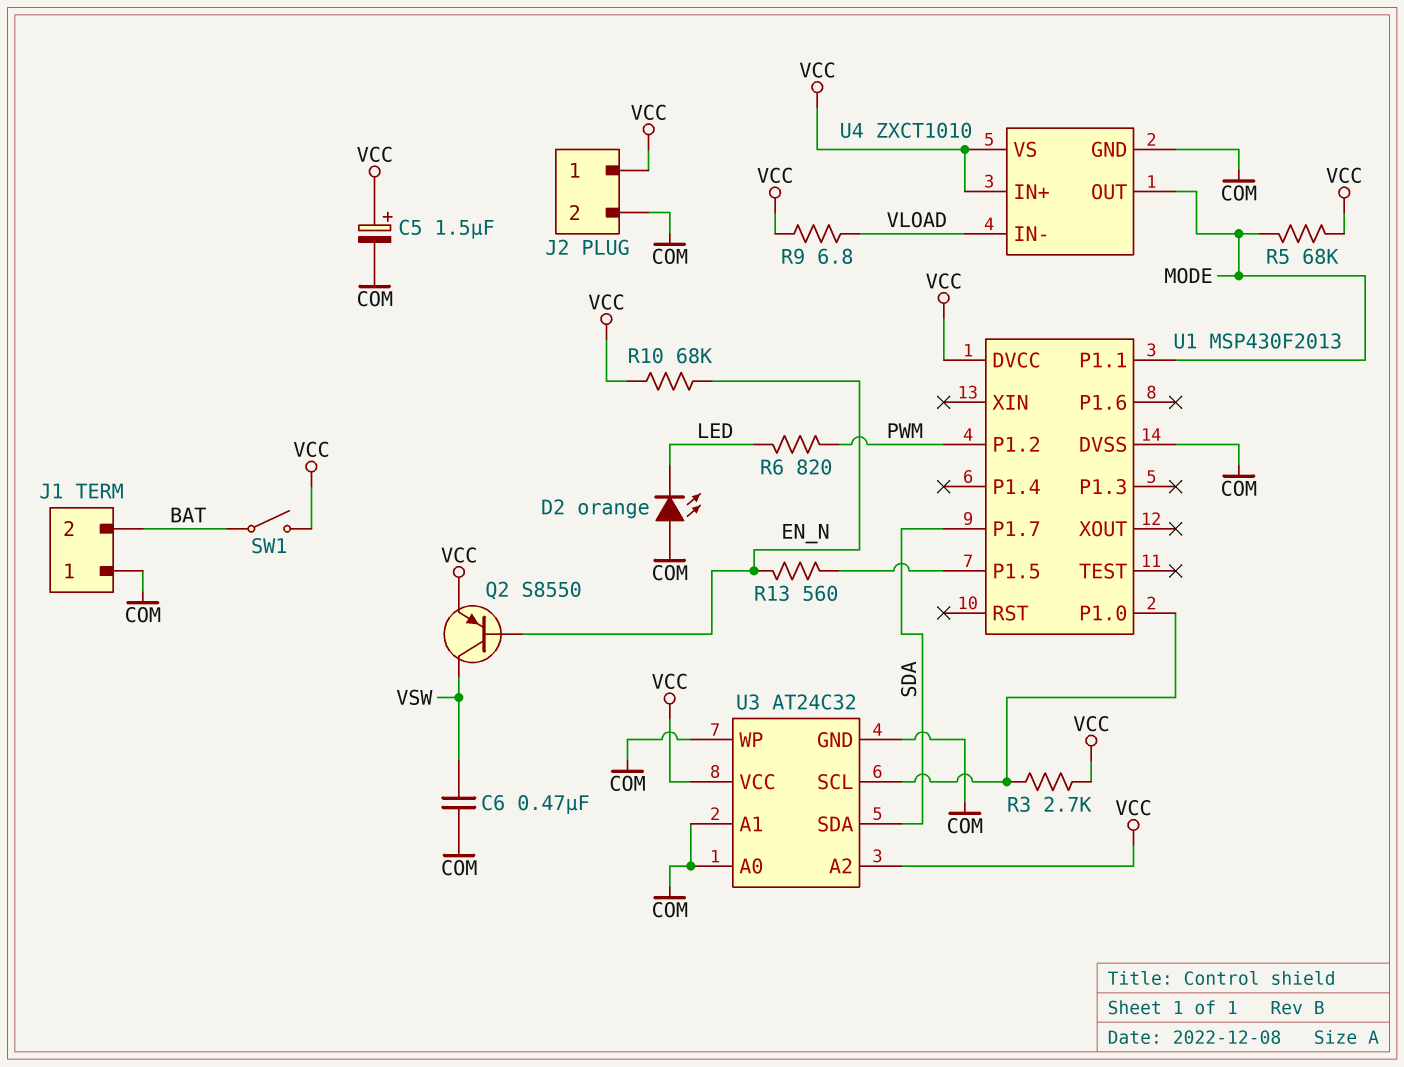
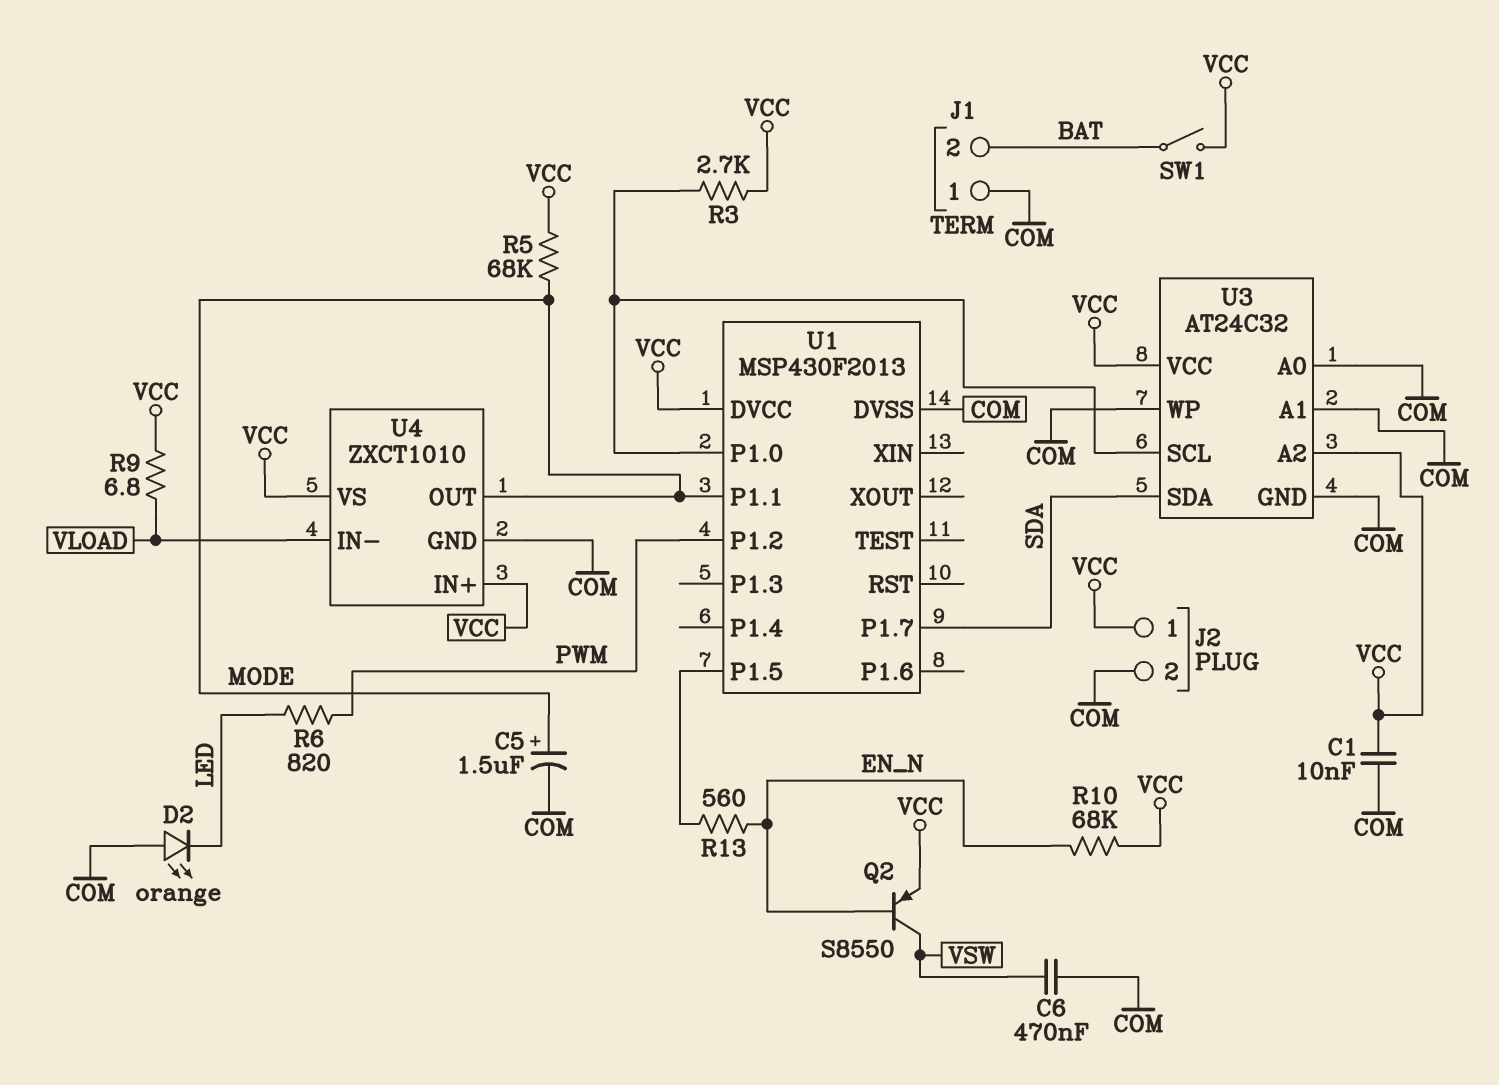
C1: none -> 10nF (COM, VCC)
C5: 1.5uF (plus VCC, minus COM) -> 1.5uF (plus MODE, minus COM)

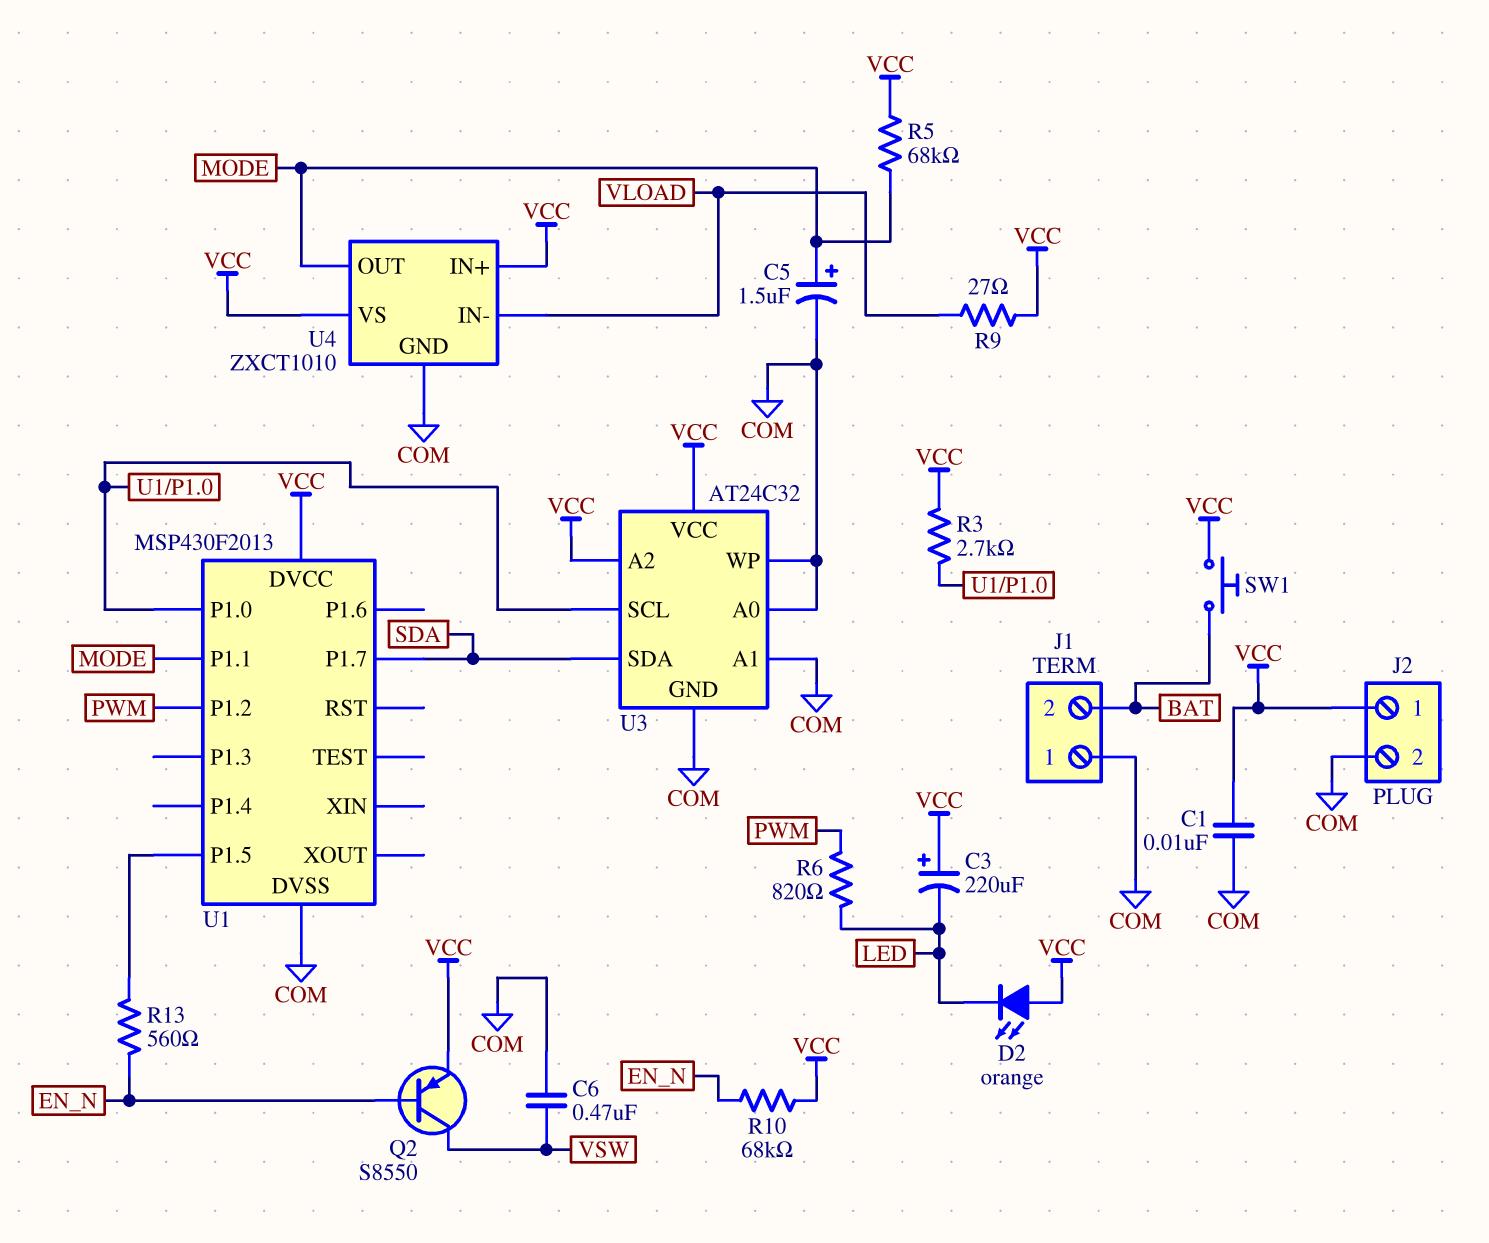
C3: none -> 220uF (plus VCC, minus LED)
D2: LED orange (A COM, K LED) -> LED orange (A VCC, K LED)
R9: 6.8 (VCC, VLOAD) -> 27 (VCC, VLOAD)
SW1: switch (BAT, VCC) -> button (BAT, VCC)

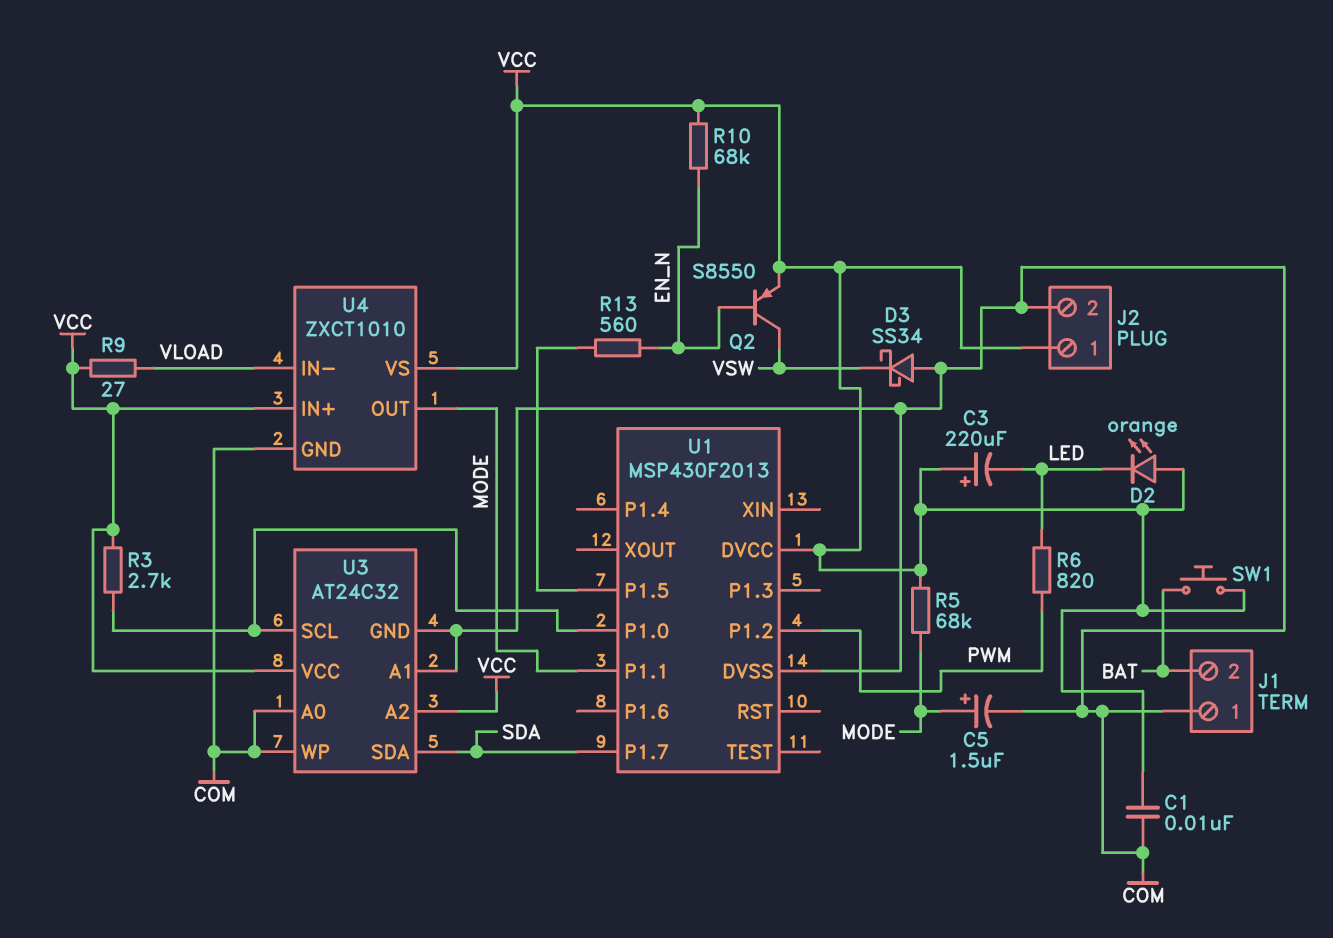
C6: 470nF (COM, VSW) -> none
D3: none -> schottky SS34 (A COM, K VSW)

